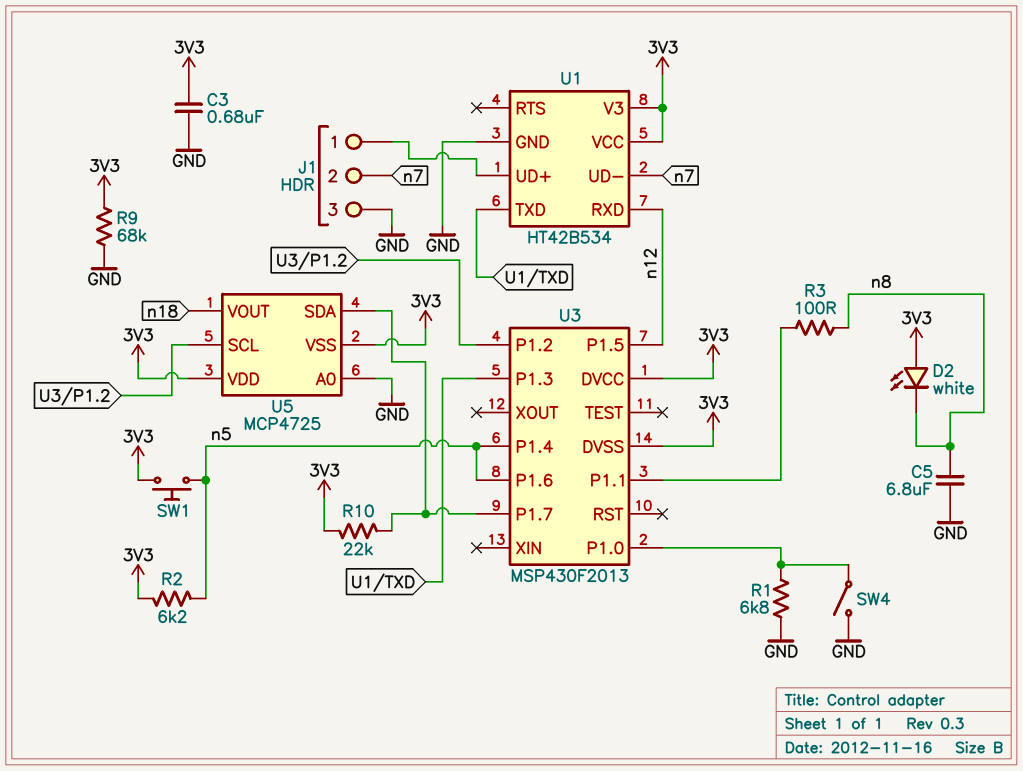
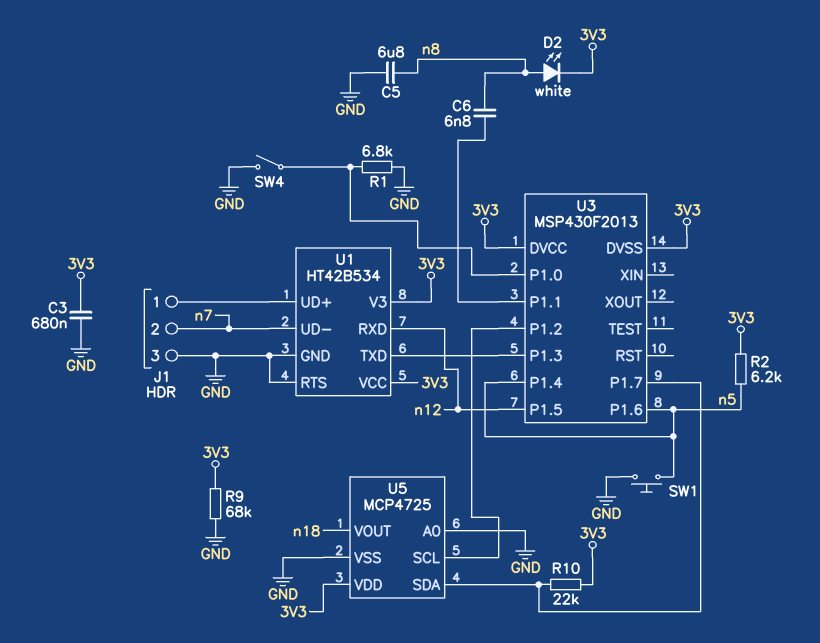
C6: none -> 6.8nF (U3/P1.1, n8)
D2: LED white (A 3V3, K n8) -> LED white (A n8, K 3V3)
R3: 100 (U3/P1.1, n8) -> none
SW1: button (3V3, n5) -> button (GND, n5)
U1 pin RTS: none -> GND
U5 pin VSS: 3V3 -> GND

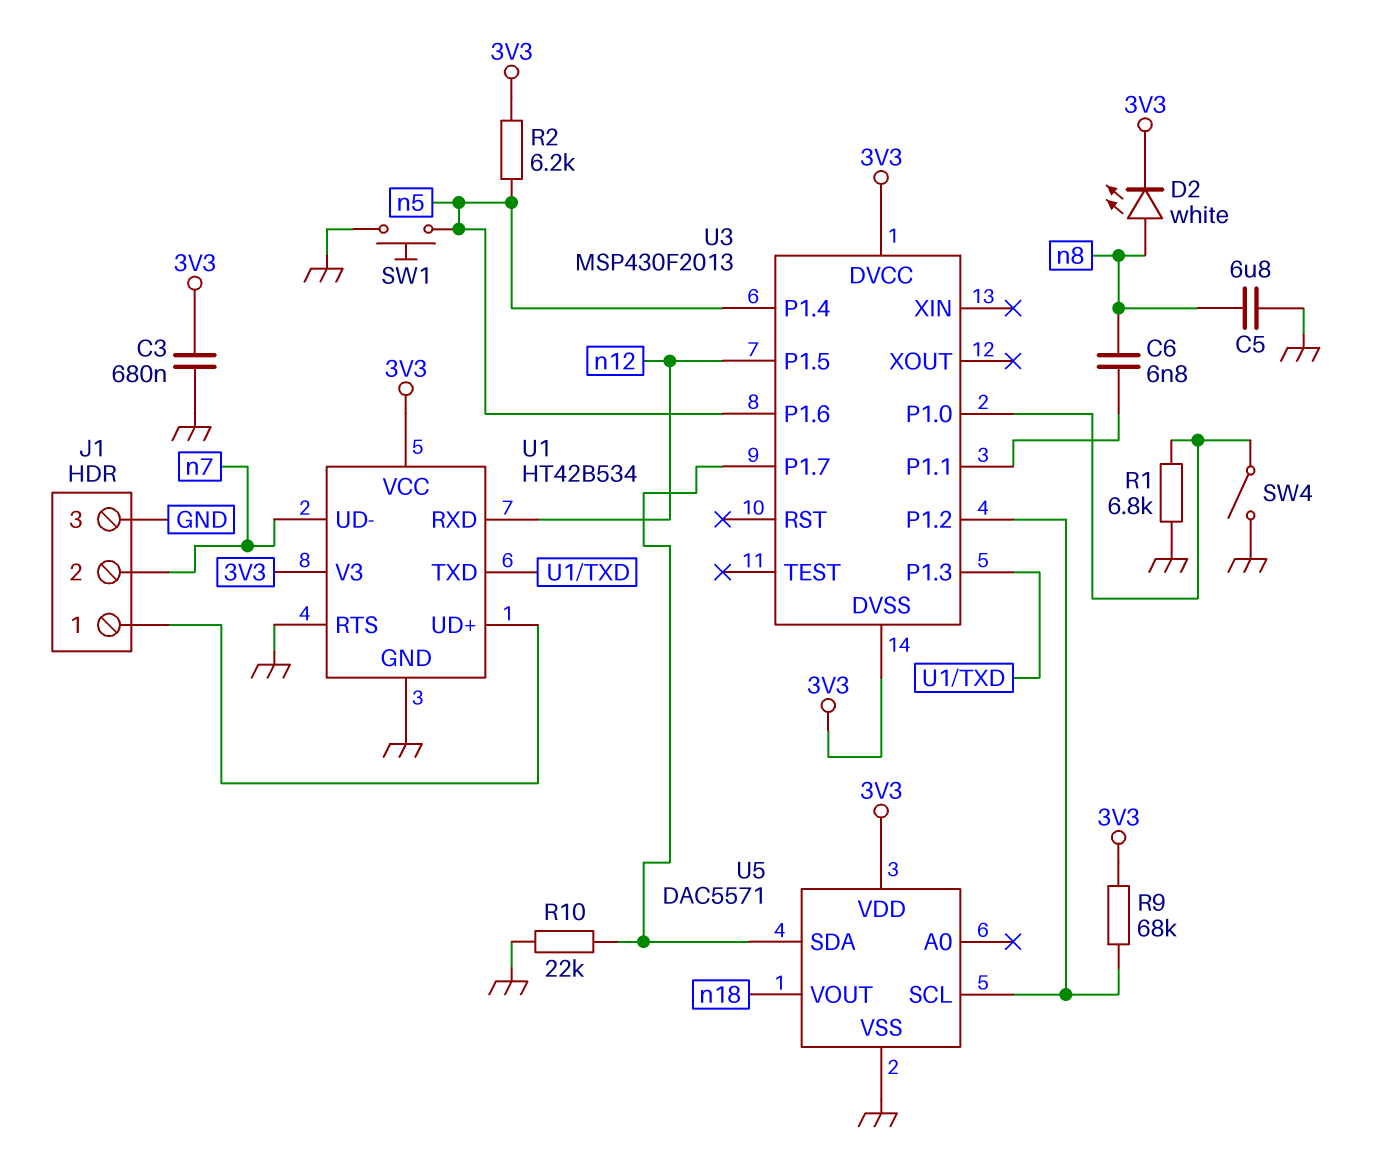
R9: 68k (3V3, GND) -> 68k (3V3, U3/P1.2)
R10: 22k (3V3, U3/P1.7) -> 22k (GND, U3/P1.7)
U5: MCP4725 -> DAC5571
U5 pin A0: GND -> none

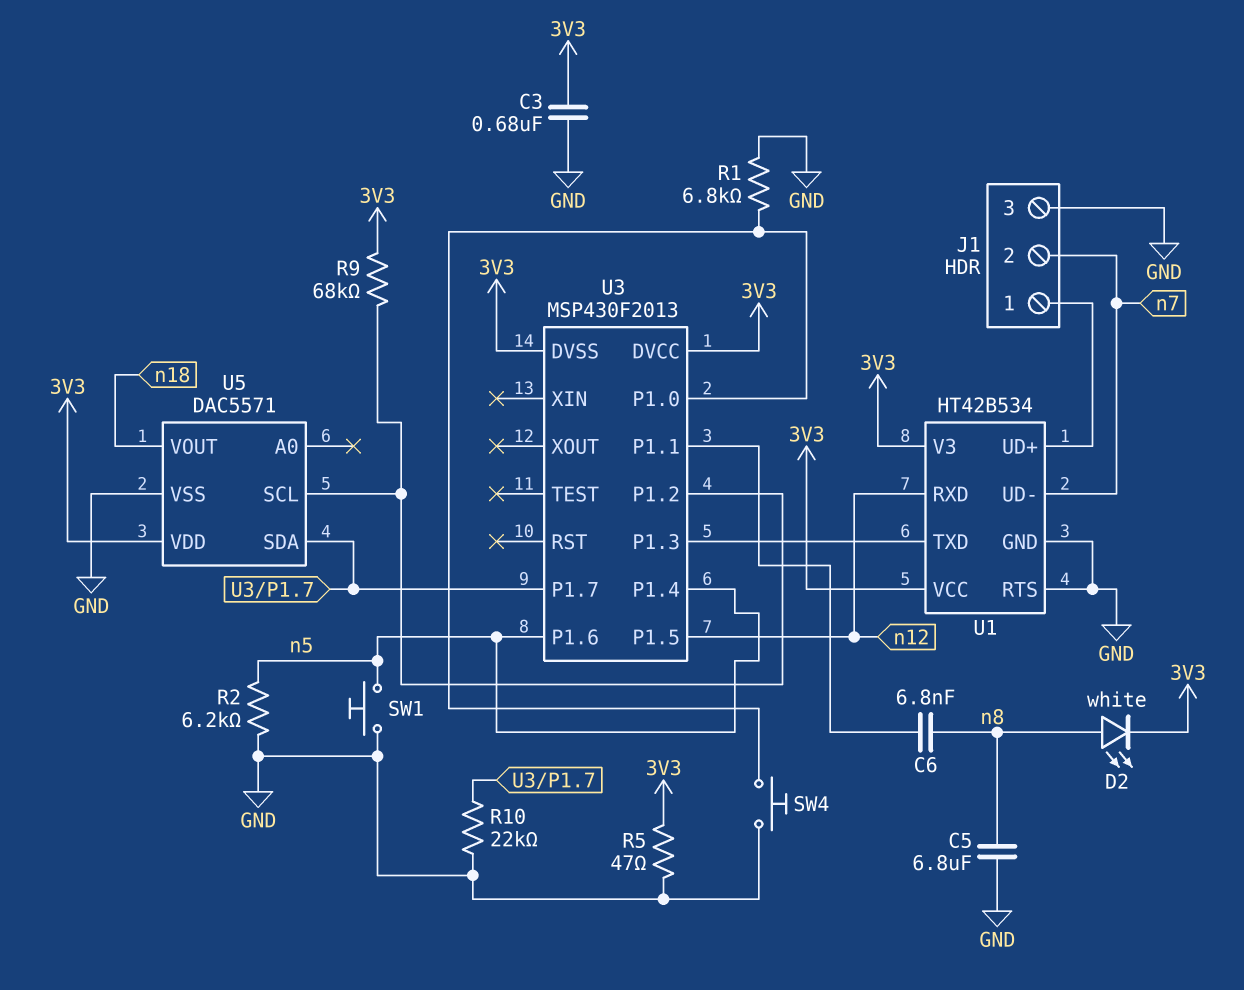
R2: 6.2k (3V3, n5) -> 6.2k (GND, n5)
R5: none -> 47 (3V3, GND)
SW4: switch (GND, U3/P1.0) -> button (GND, U3/P1.0)

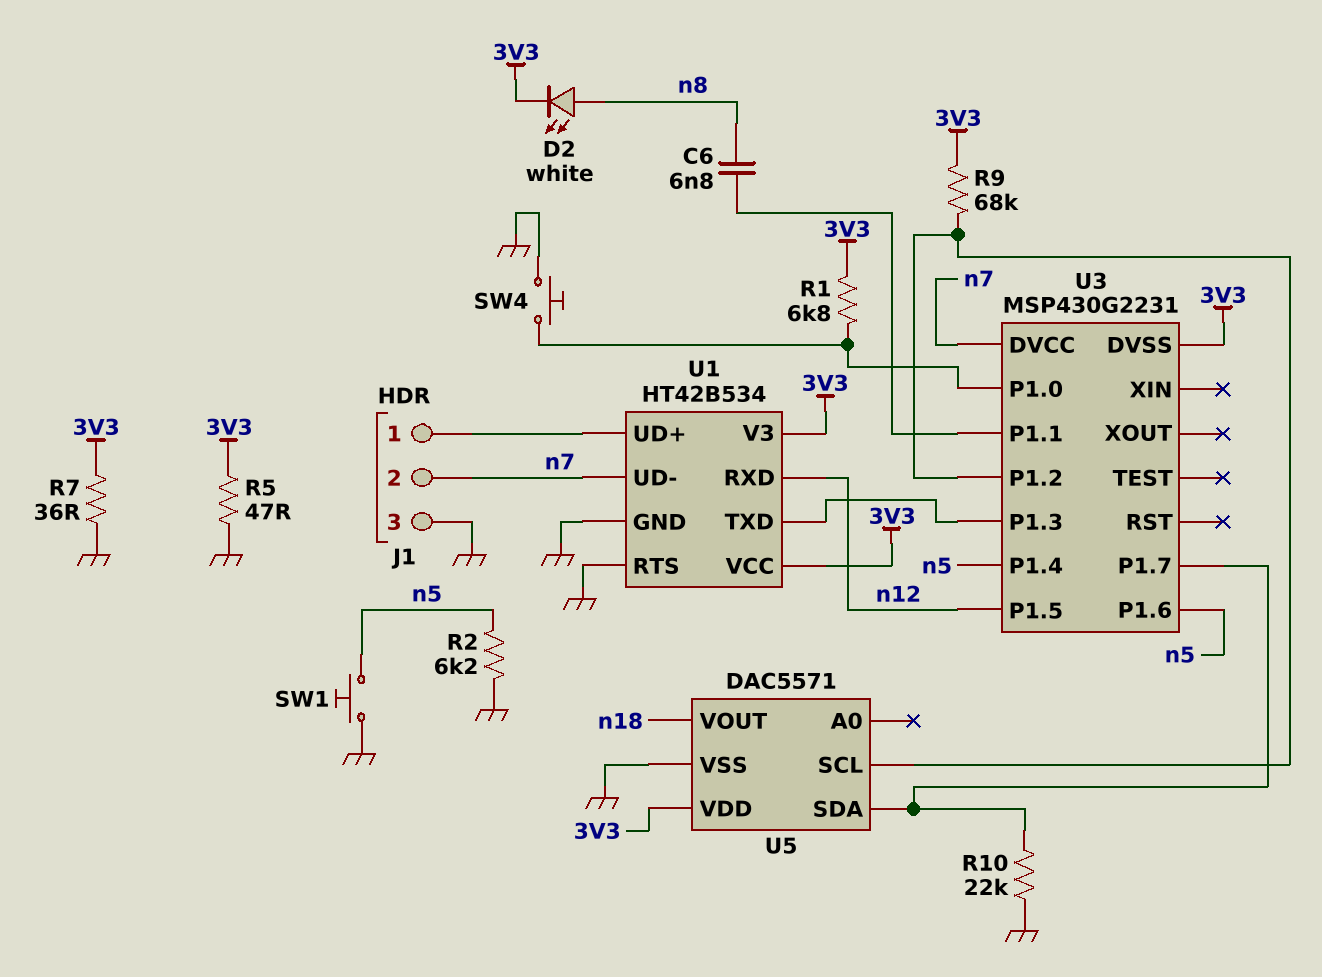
C3: 680nF (3V3, GND) -> none
C5: 6.8uF (GND, n8) -> none
R1: 6.8k (GND, U3/P1.0) -> 6.8k (3V3, U3/P1.0)
R7: none -> 36 (3V3, GND)
U3: MSP430F2013 -> MSP430G2231
U3 pin DVCC: 3V3 -> n7

